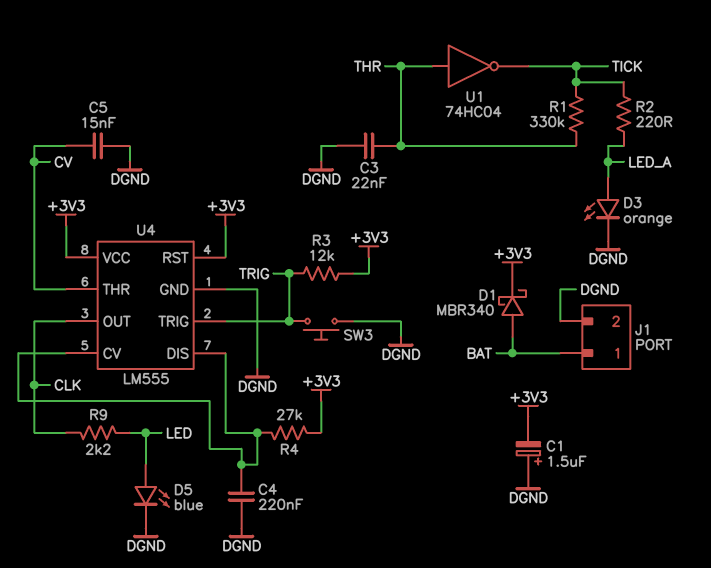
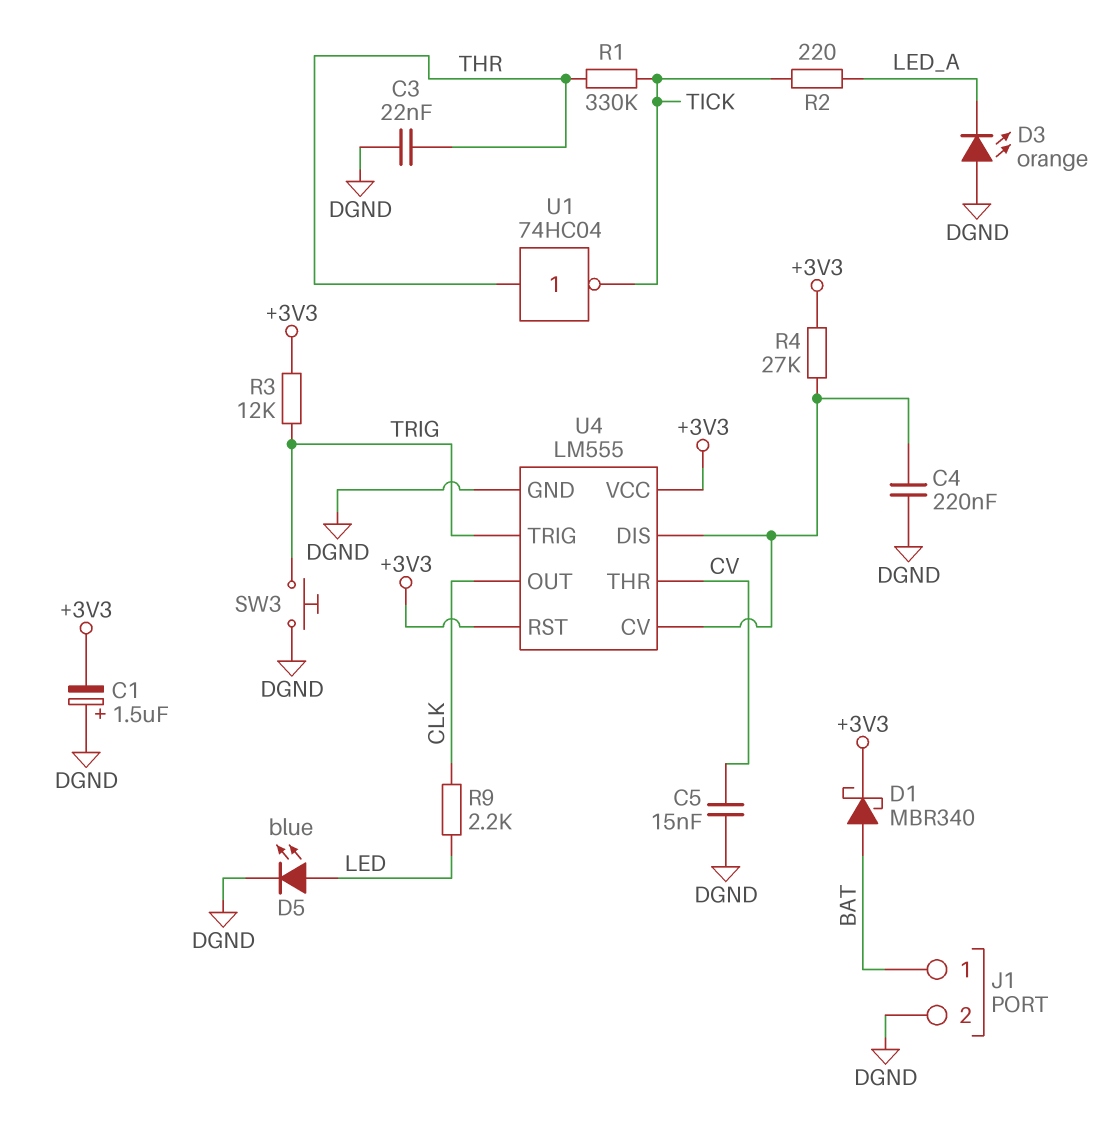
D3: LED orange (A LED_A, K DGND) -> LED orange (A DGND, K LED_A)

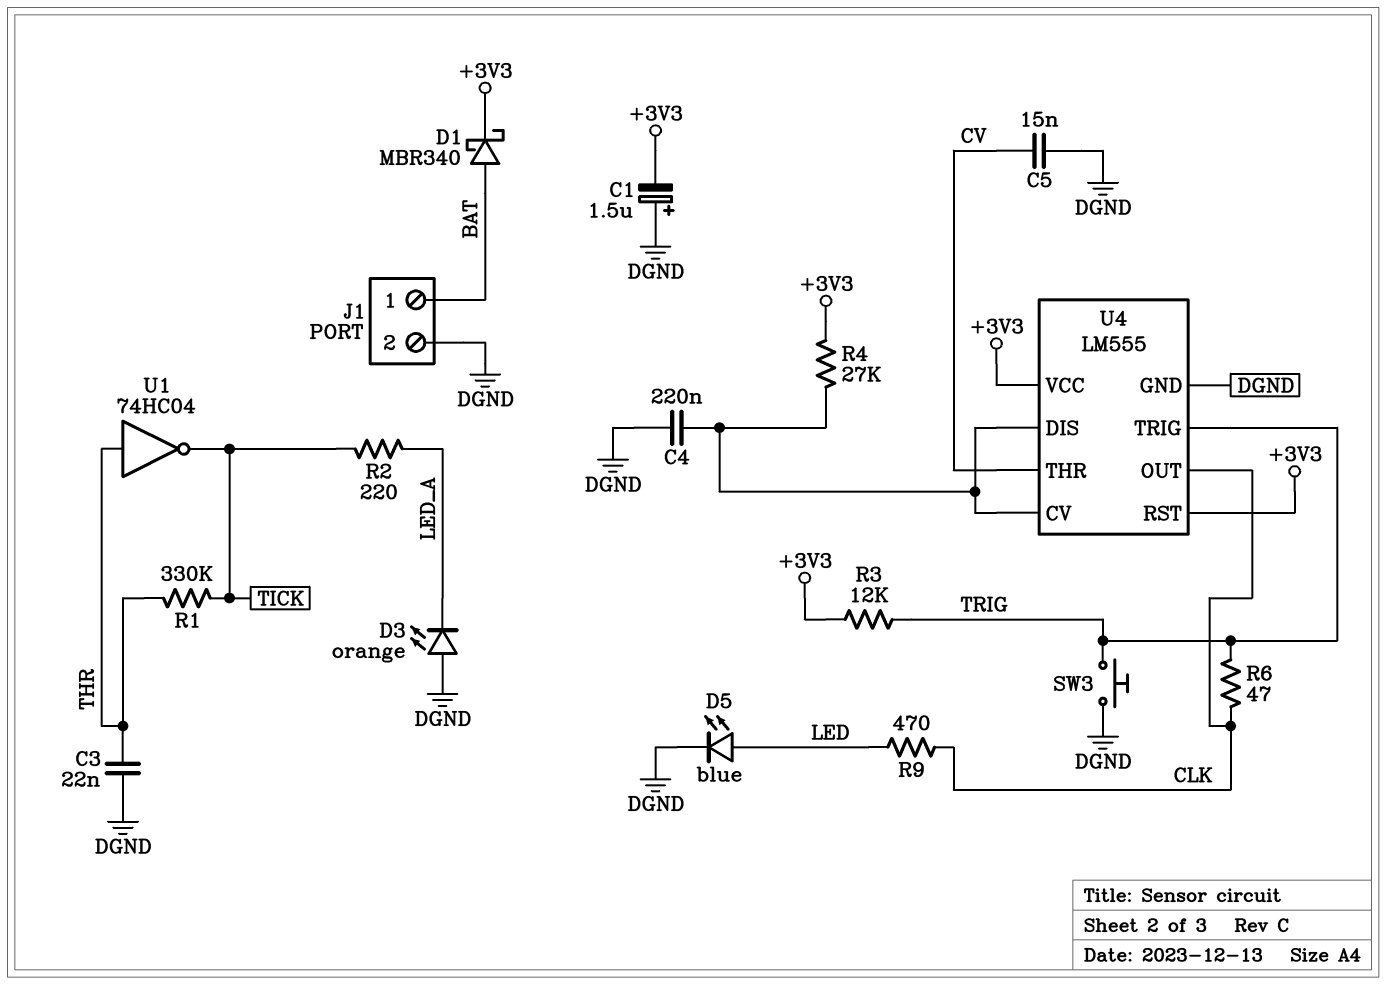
R6: none -> 47 (CLK, TRIG)
R9: 2.2k (CLK, LED) -> 470 (CLK, LED)

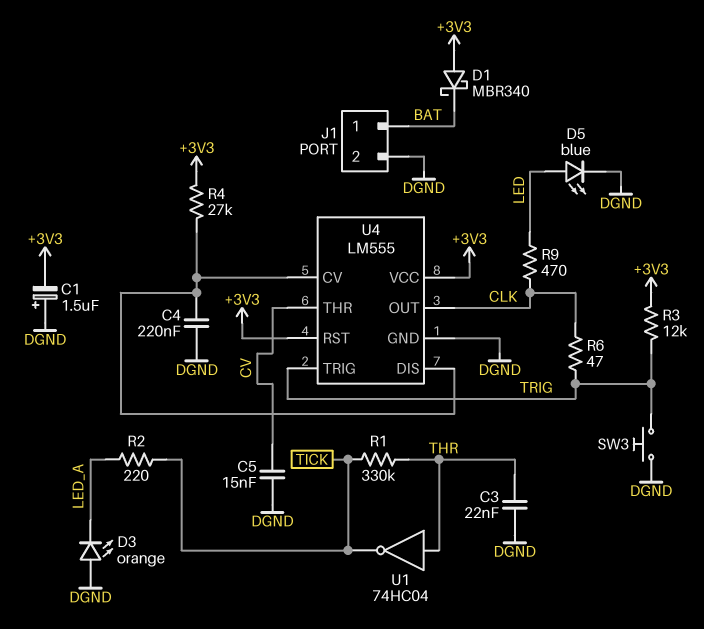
D1: schottky MBR340 (A BAT, K +3V3) -> schottky MBR340 (A +3V3, K BAT)

